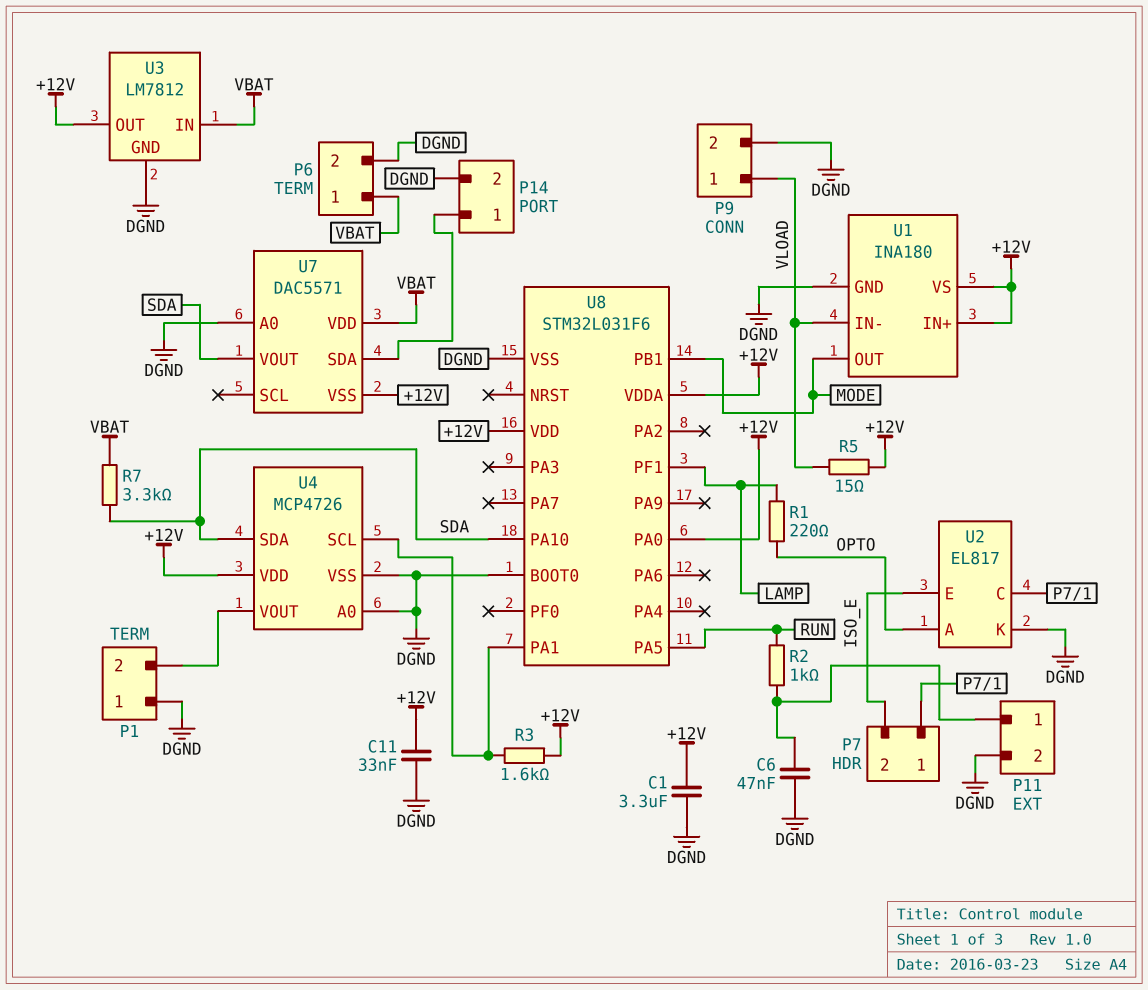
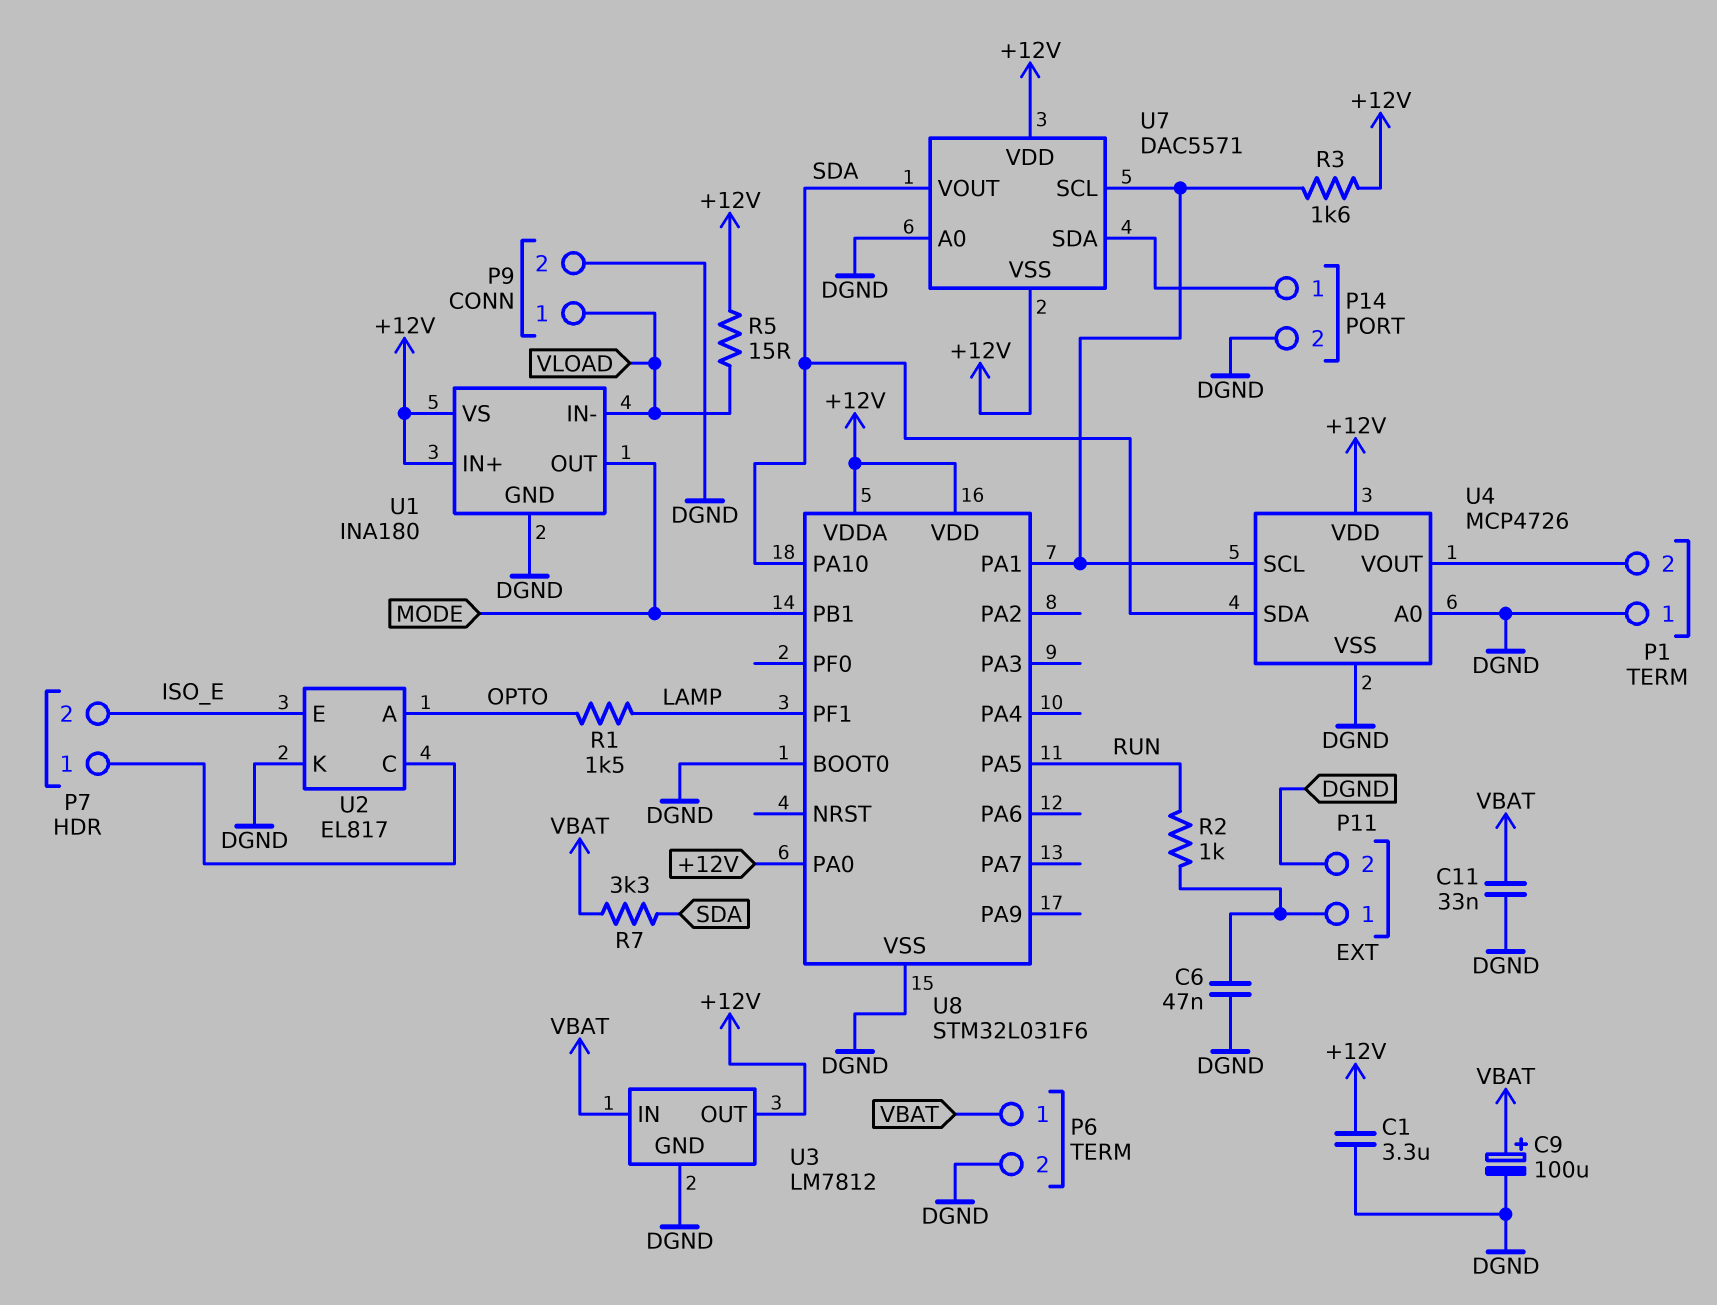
C9: none -> 100uF (plus VBAT, minus DGND)
C11: 33nF (+12V, DGND) -> 33nF (DGND, VBAT)
R1: 220 (LAMP, OPTO) -> 1.5k (LAMP, OPTO)
U7 pin SCL: none -> U4/SCL
U7 pin VDD: VBAT -> +12V

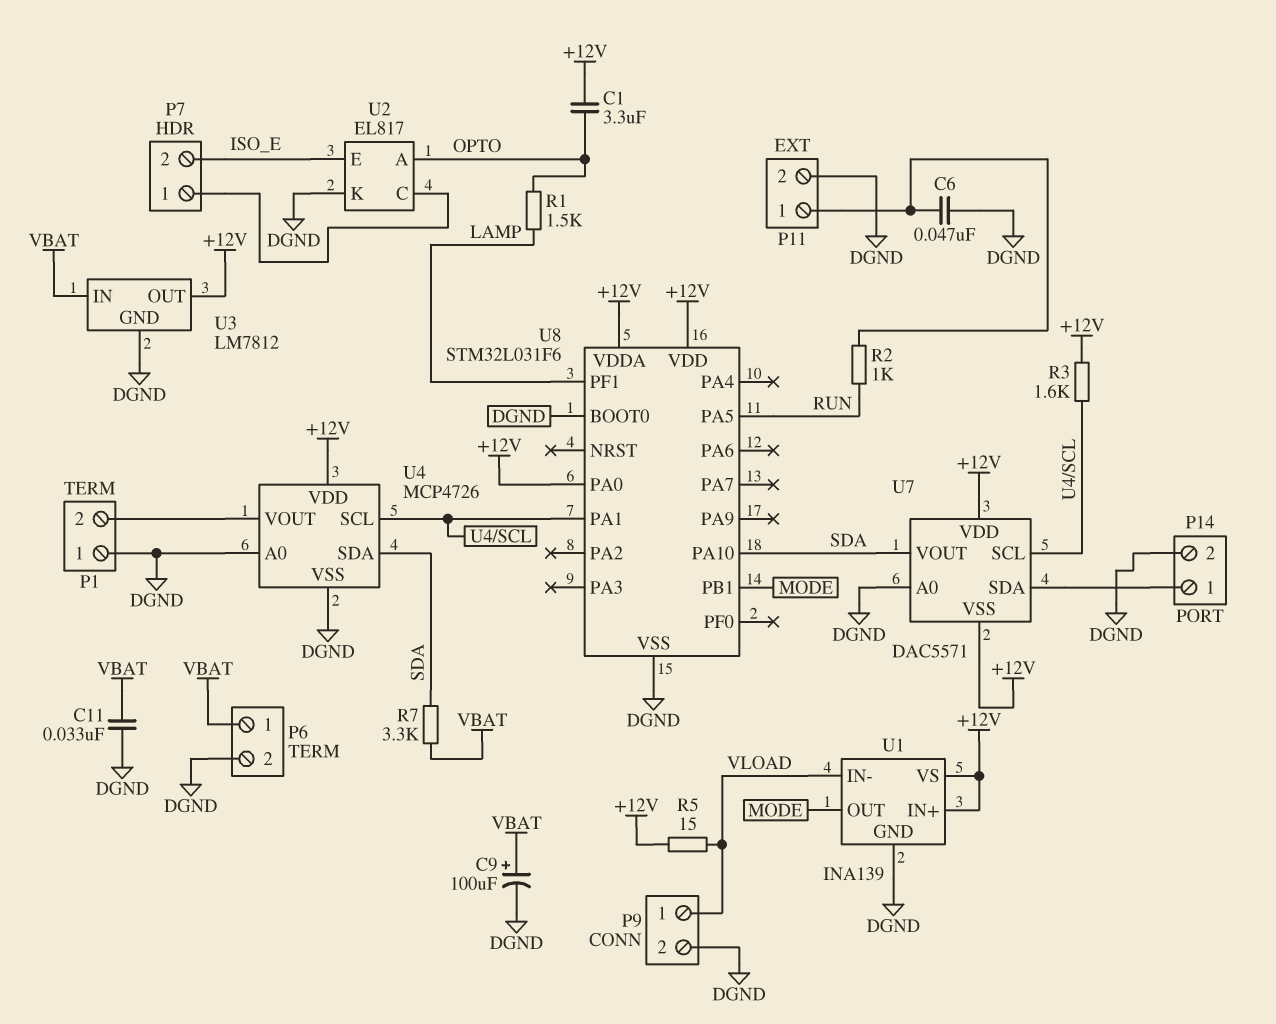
C1: 3.3uF (+12V, DGND) -> 3.3uF (+12V, OPTO)
U1: INA180 -> INA139

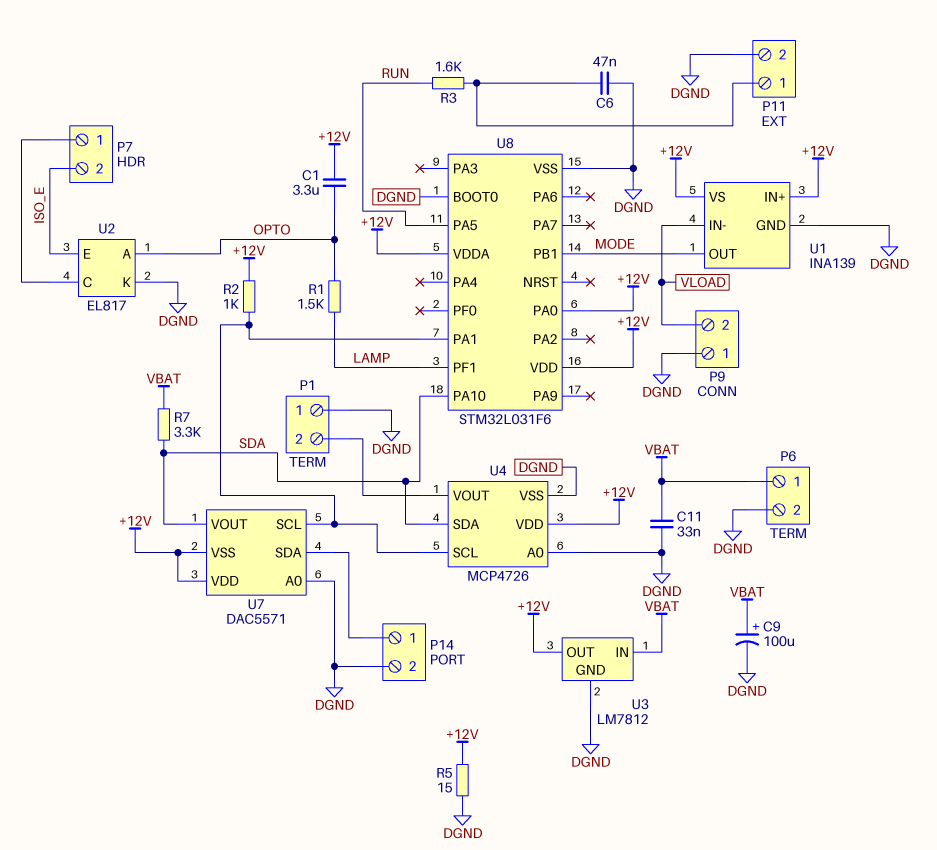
P9 pin 1: VLOAD -> DGND
P9 pin 2: DGND -> VLOAD
R2: 1k (P11/1, RUN) -> 1k (+12V, U4/SCL)
R3: 1.6k (+12V, U4/SCL) -> 1.6k (P11/1, RUN)
R5: 15 (+12V, VLOAD) -> 15 (+12V, DGND)

